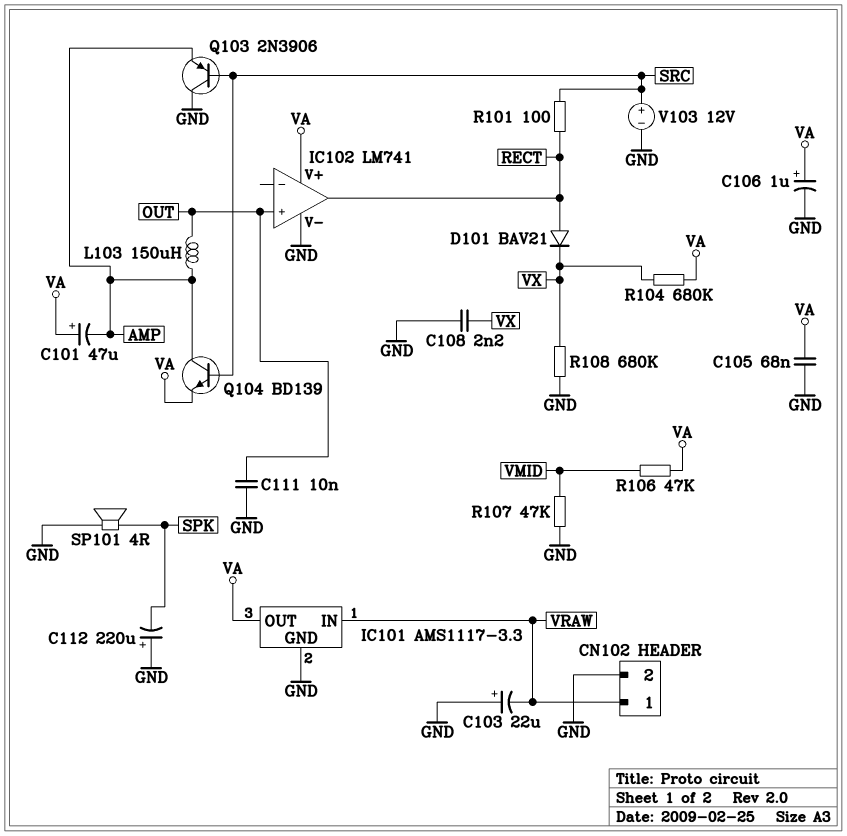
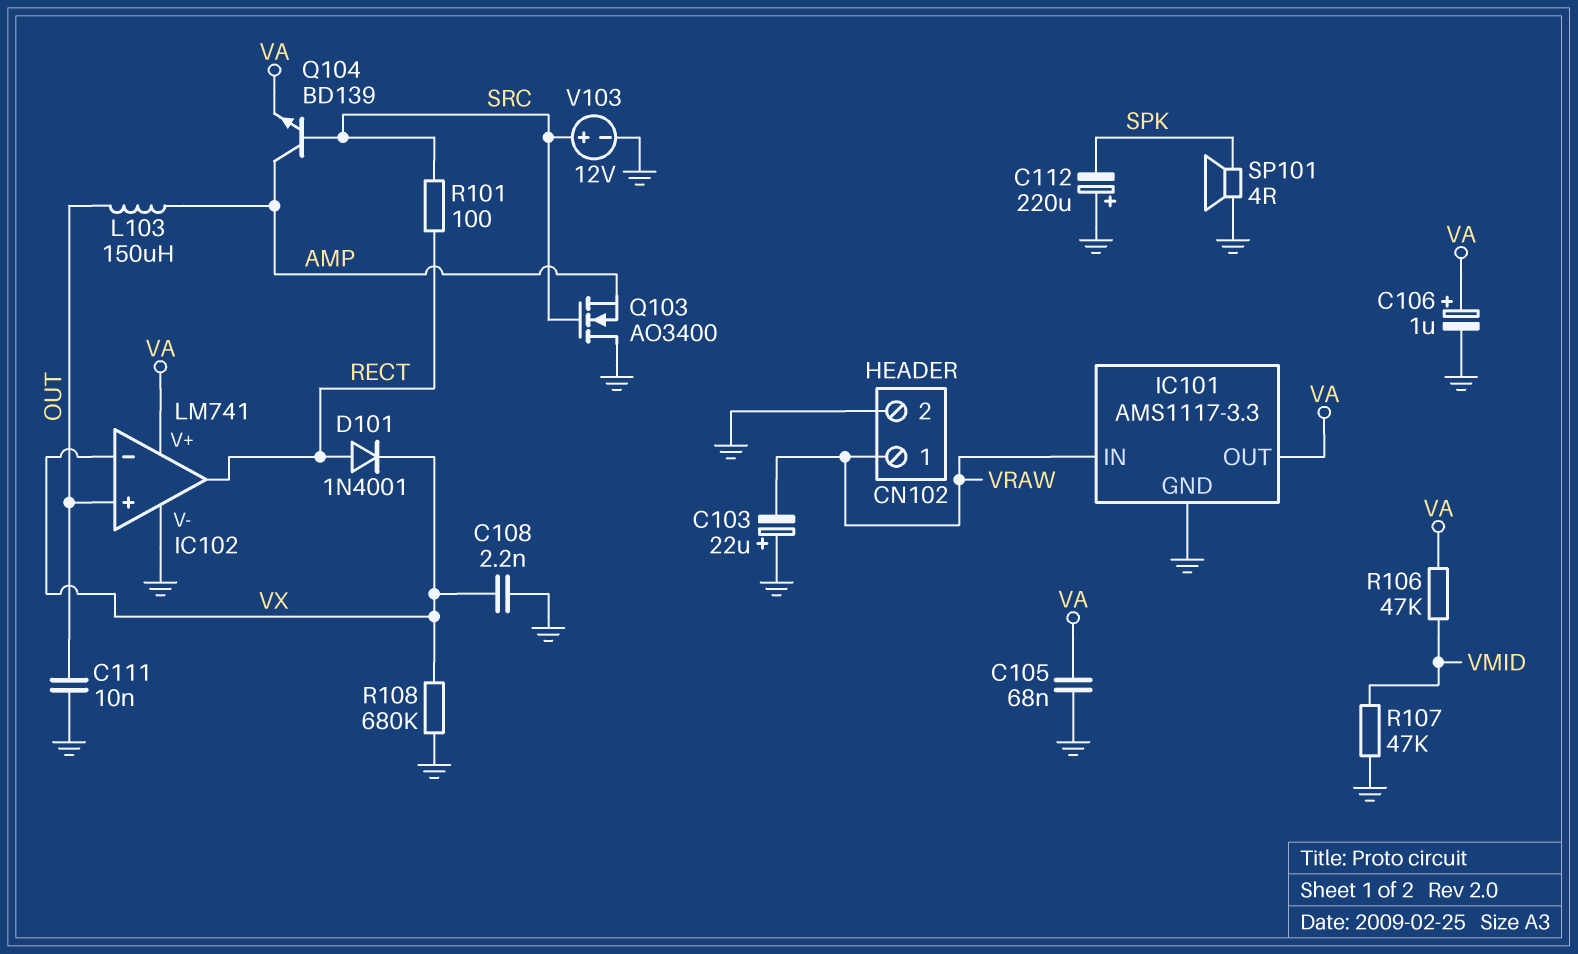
C101: 47uF (plus VA, minus AMP) -> none
D101: diode BAV21 (A RECT, K VX) -> diode 1N4001 (A RECT, K VX)
IC102 pin in-: none -> VX
Q103: PNP 2N3906 (B SRC, C GND, E AMP) -> NMOS AO3400 (G SRC, D GND, S AMP)
R104: 680k (VA, VX) -> none

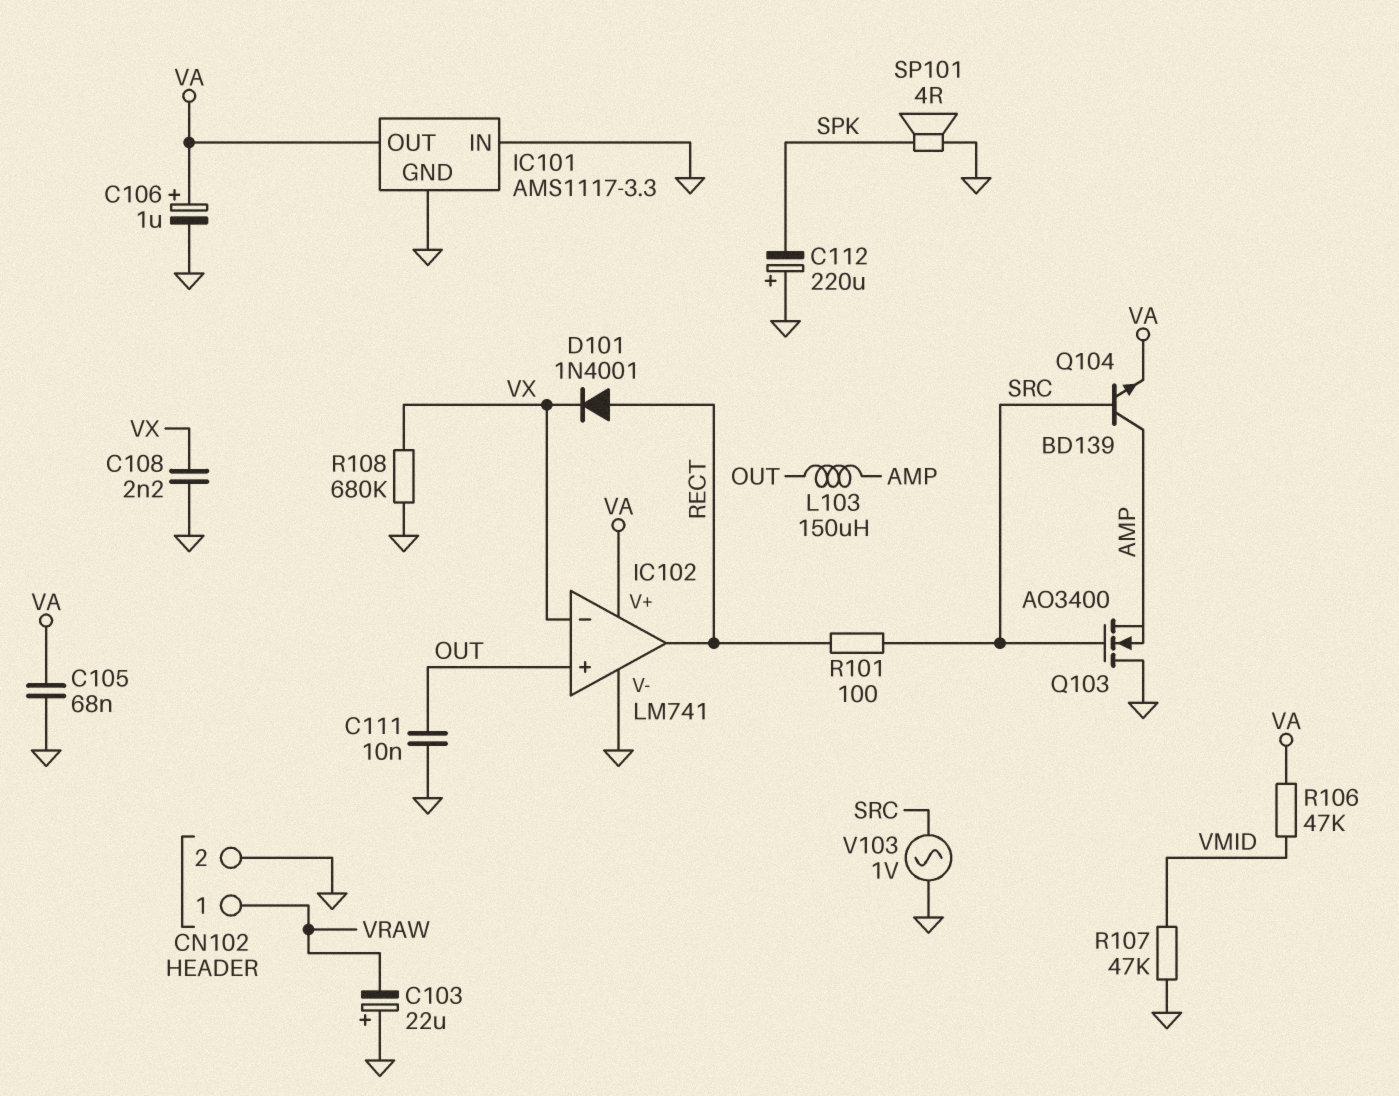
IC101 pin IN: VRAW -> GND
V103: 12V (plus SRC, minus GND) -> AC 1V (GND, SRC)

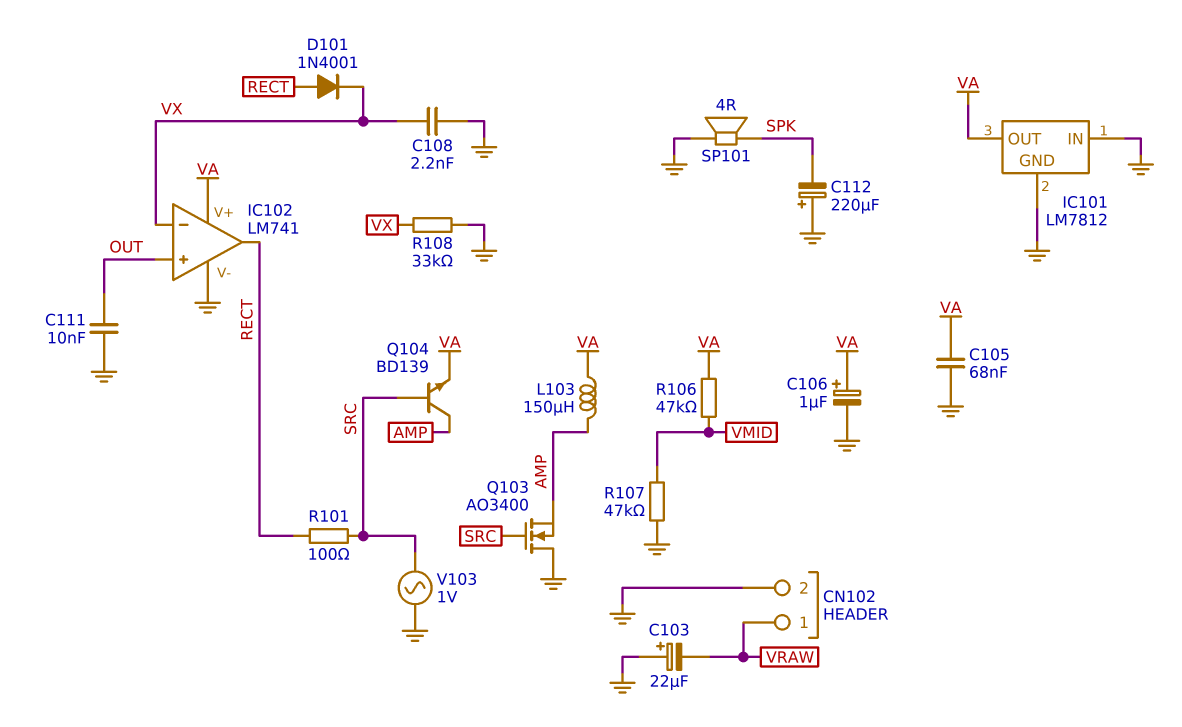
IC101: AMS1117-3.3 -> LM7812
L103: 150uH (AMP, OUT) -> 150uH (AMP, VA)
R108: 680k (GND, VX) -> 33k (GND, VX)

